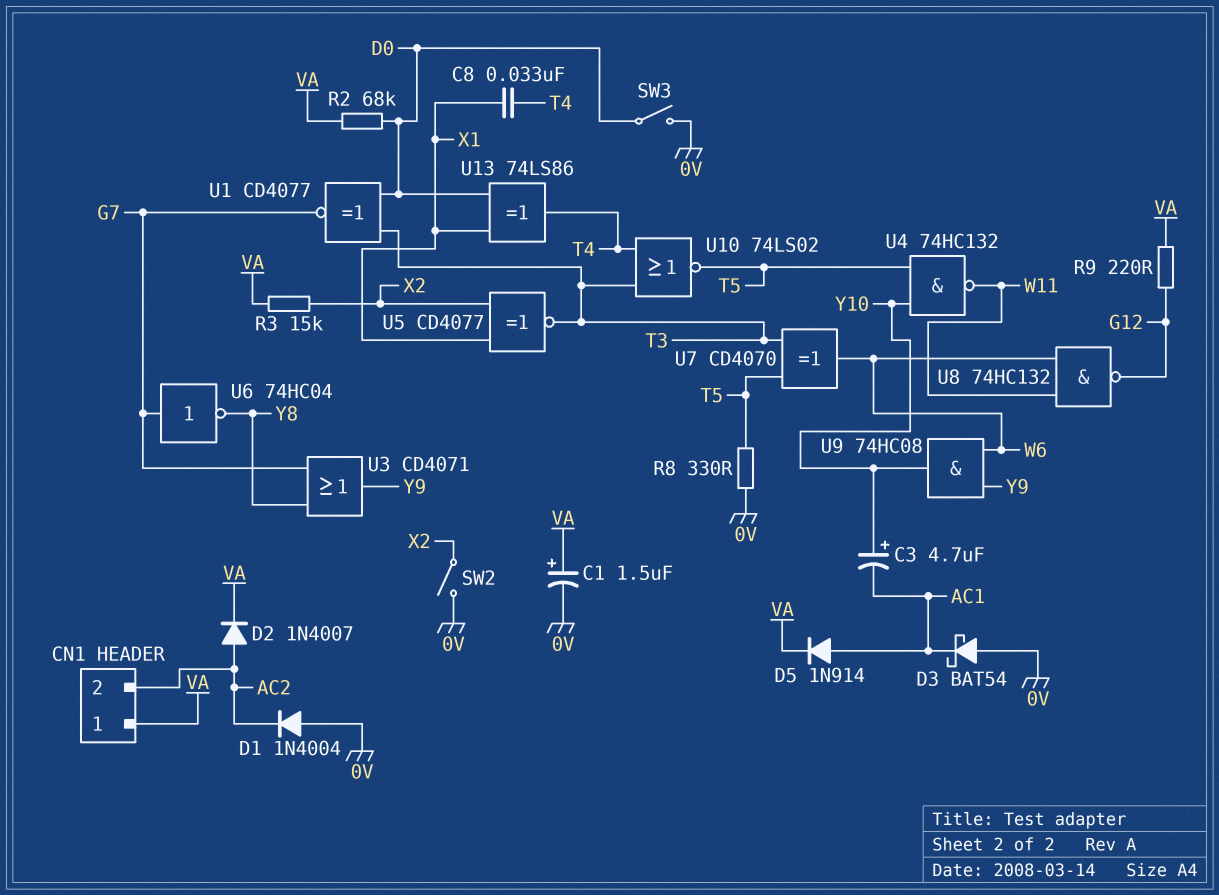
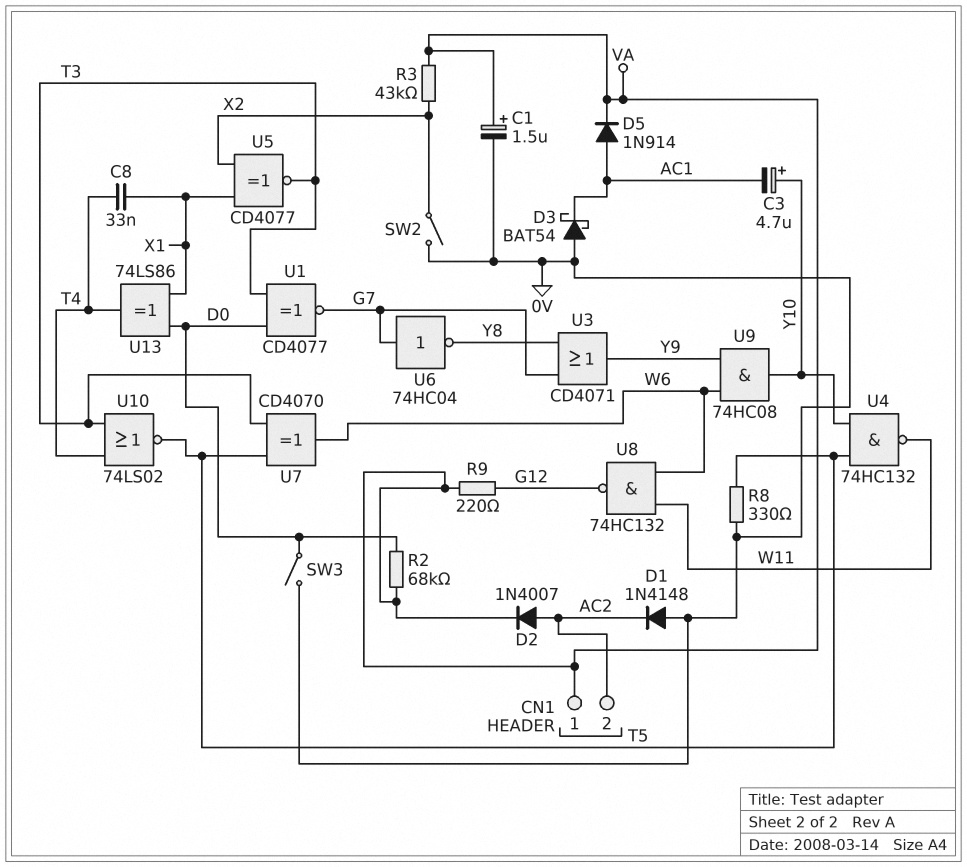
D1: diode 1N4004 (A 0V, K AC2) -> diode 1N4148 (A 0V, K AC2)
R3: 15k (VA, X2) -> 43k (VA, X2)

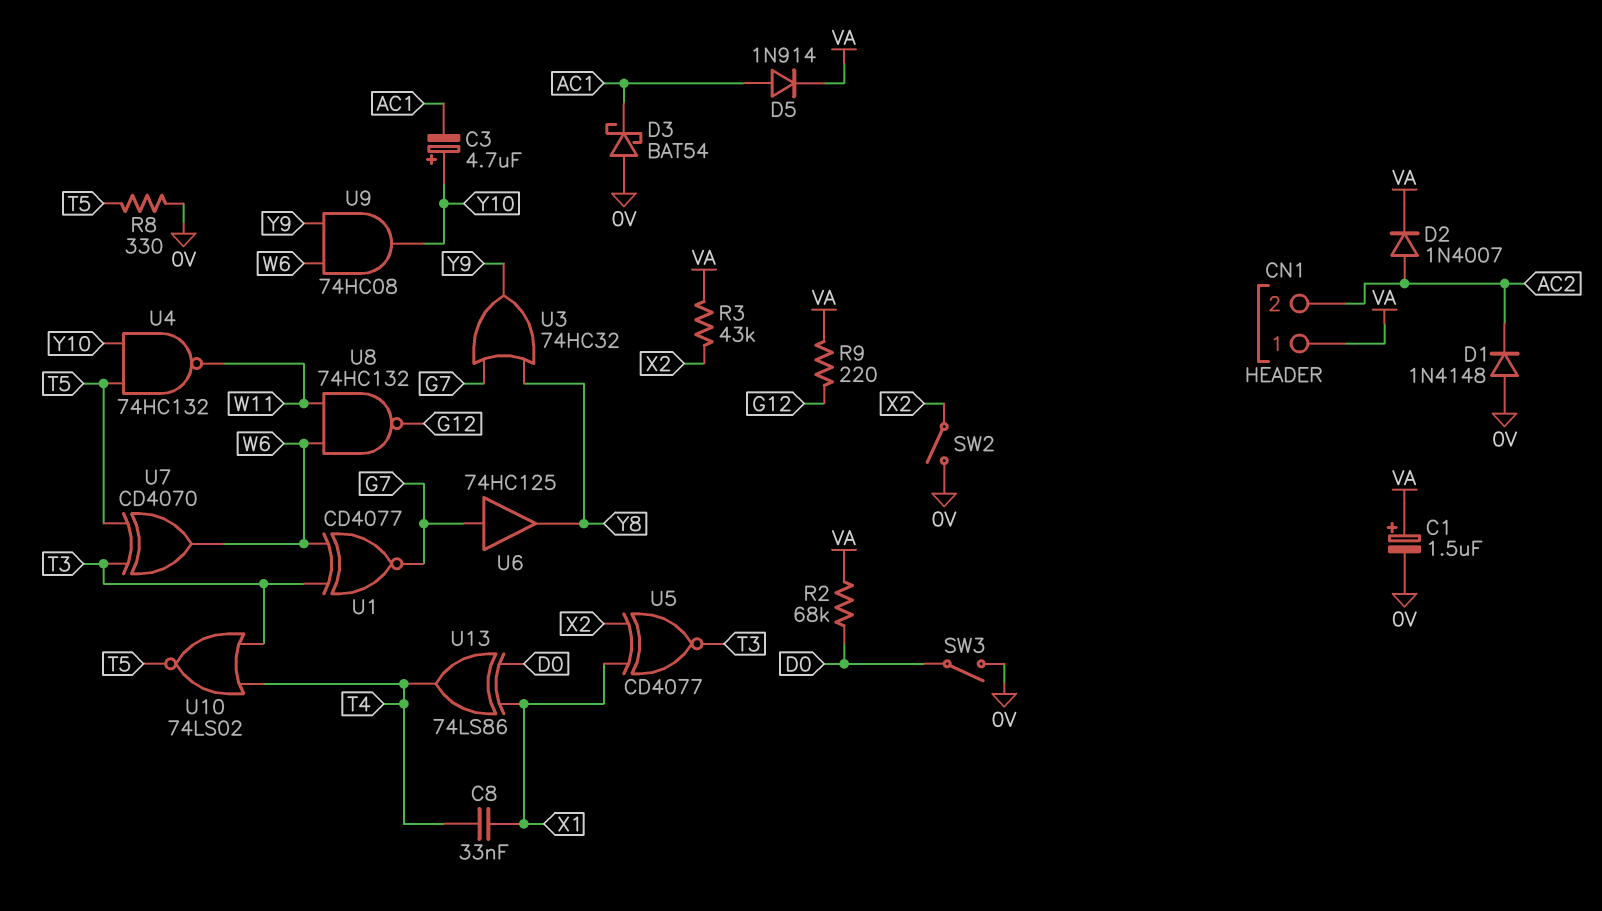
U1: XNOR CD4077 (in D0, in T3, out G7) -> XNOR CD4077 (in T3, in W6, out G7)
U3: OR CD4071 (in G7, in Y8, out Y9) -> OR 74HC32 (in G7, in Y8, out Y9)
U6: NOT 74HC04 (in G7, out Y8) -> buffer 74HC125 (in G7, out Y8)

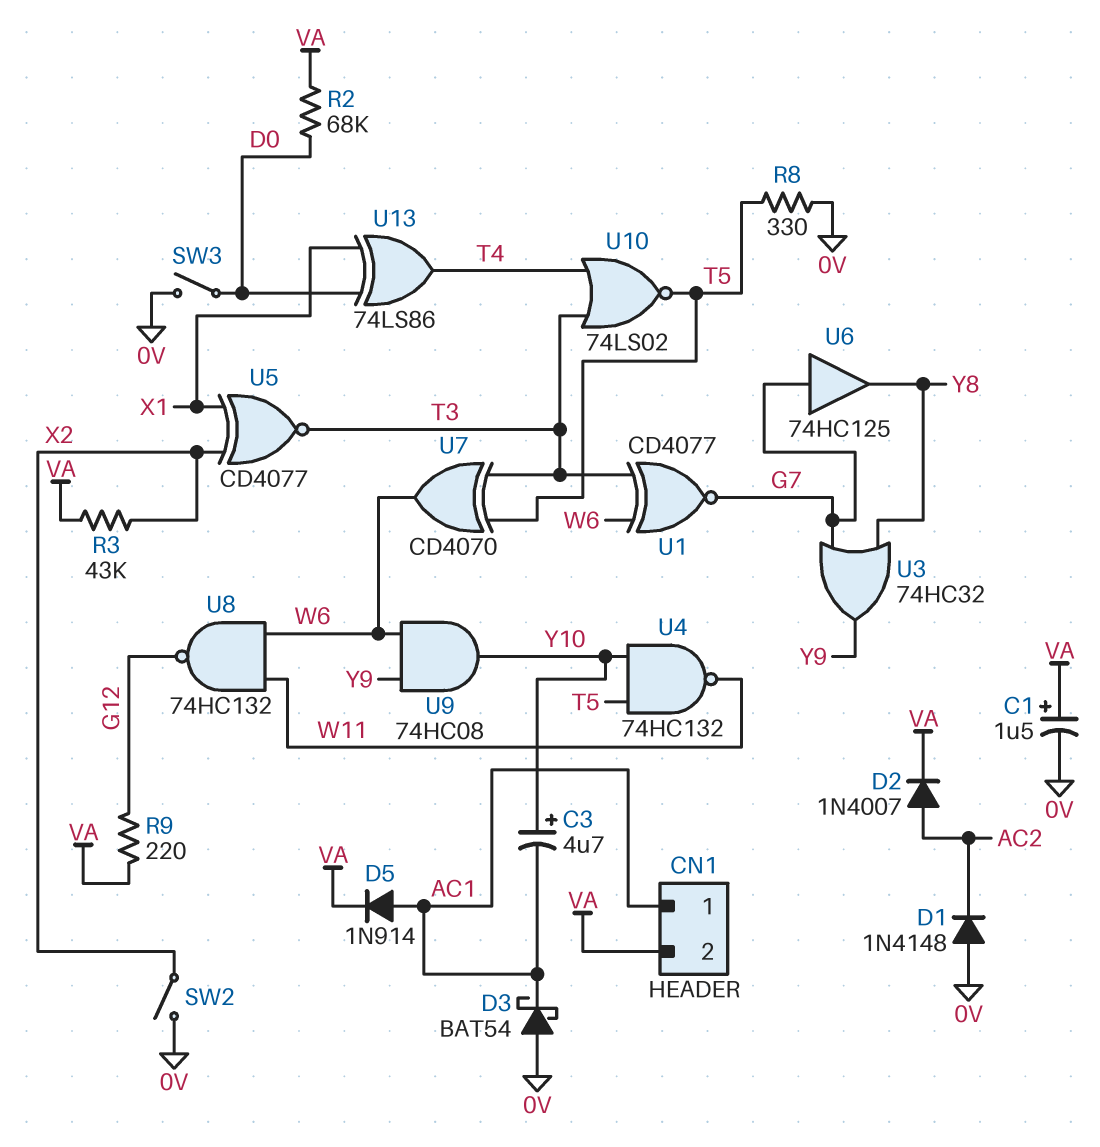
C8: 33nF (T4, X1) -> none
CN1 pin 1: VA -> AC1
CN1 pin 2: AC2 -> VA

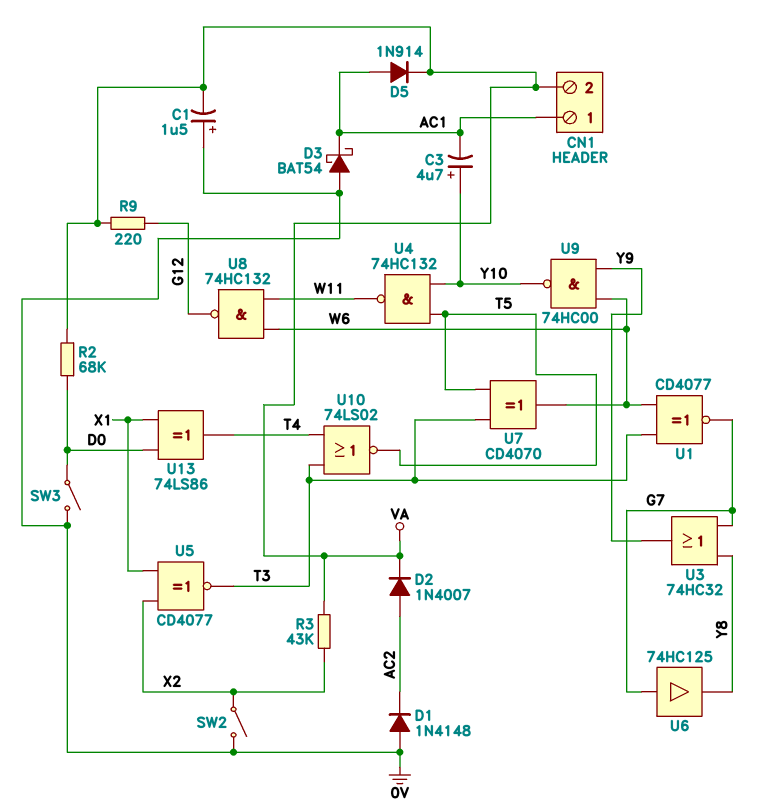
C1: 1.5uF (plus VA, minus 0V) -> 1.5uF (plus 0V, minus VA)
R8: 330 (0V, T5) -> none
U9: AND 74HC08 (in W6, in Y9, out Y10) -> NAND 74HC00 (in W6, in Y9, out Y10)

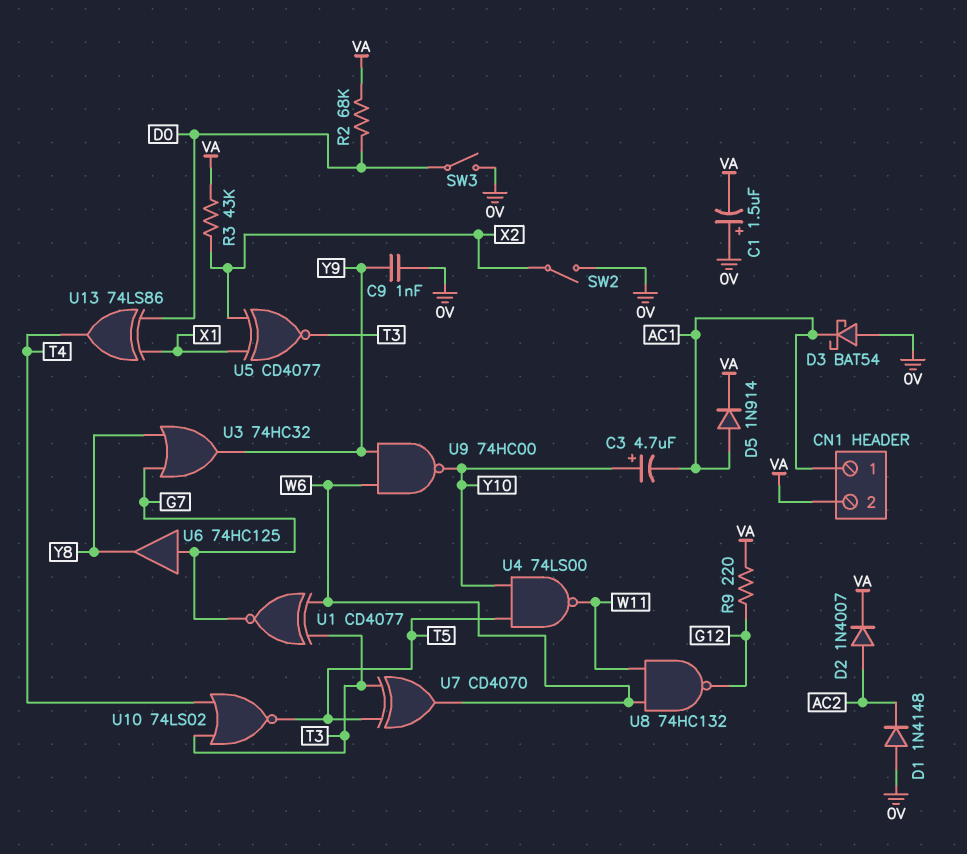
C9: none -> 1nF (0V, Y9)
U4: NAND 74HC132 (in T5, in Y10, out W11) -> NAND 74LS00 (in T5, in Y10, out W11)

